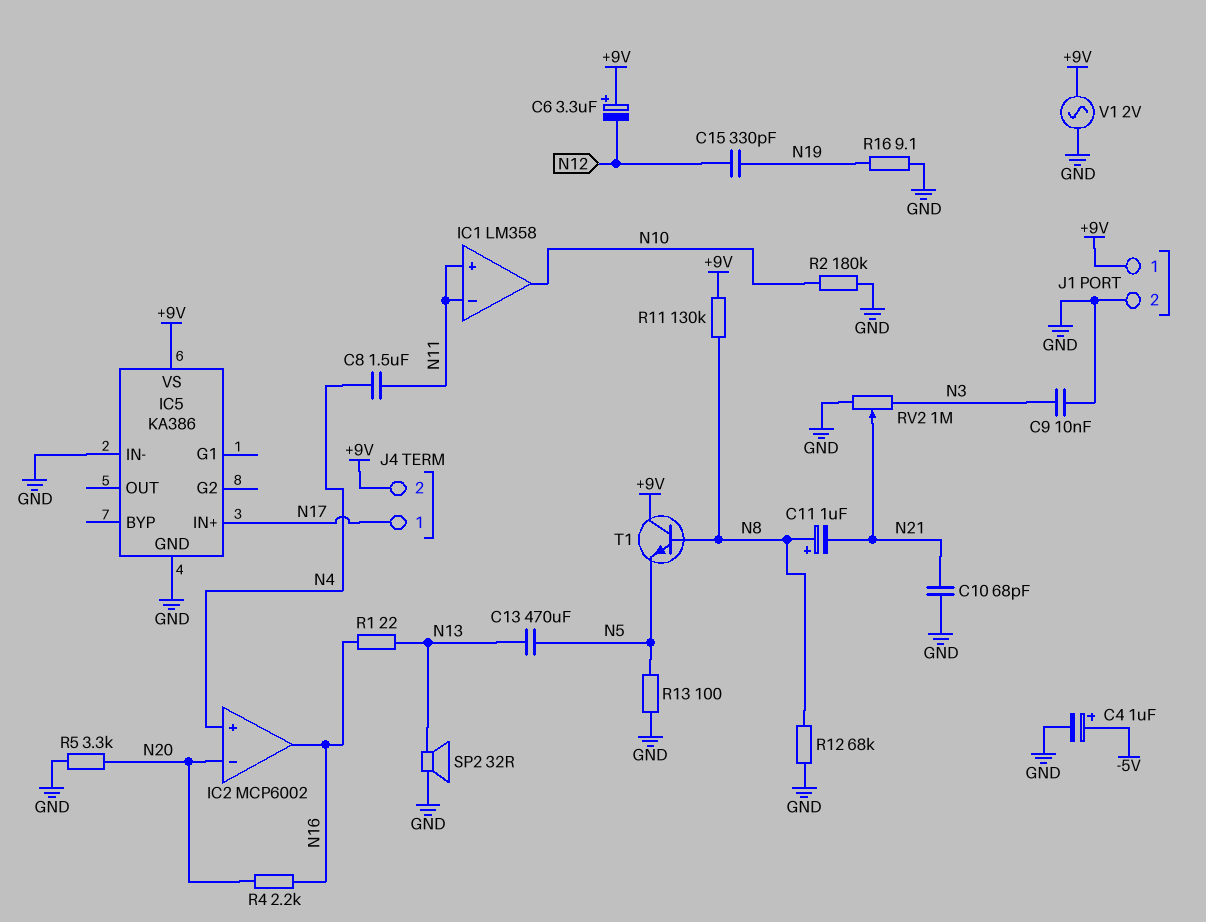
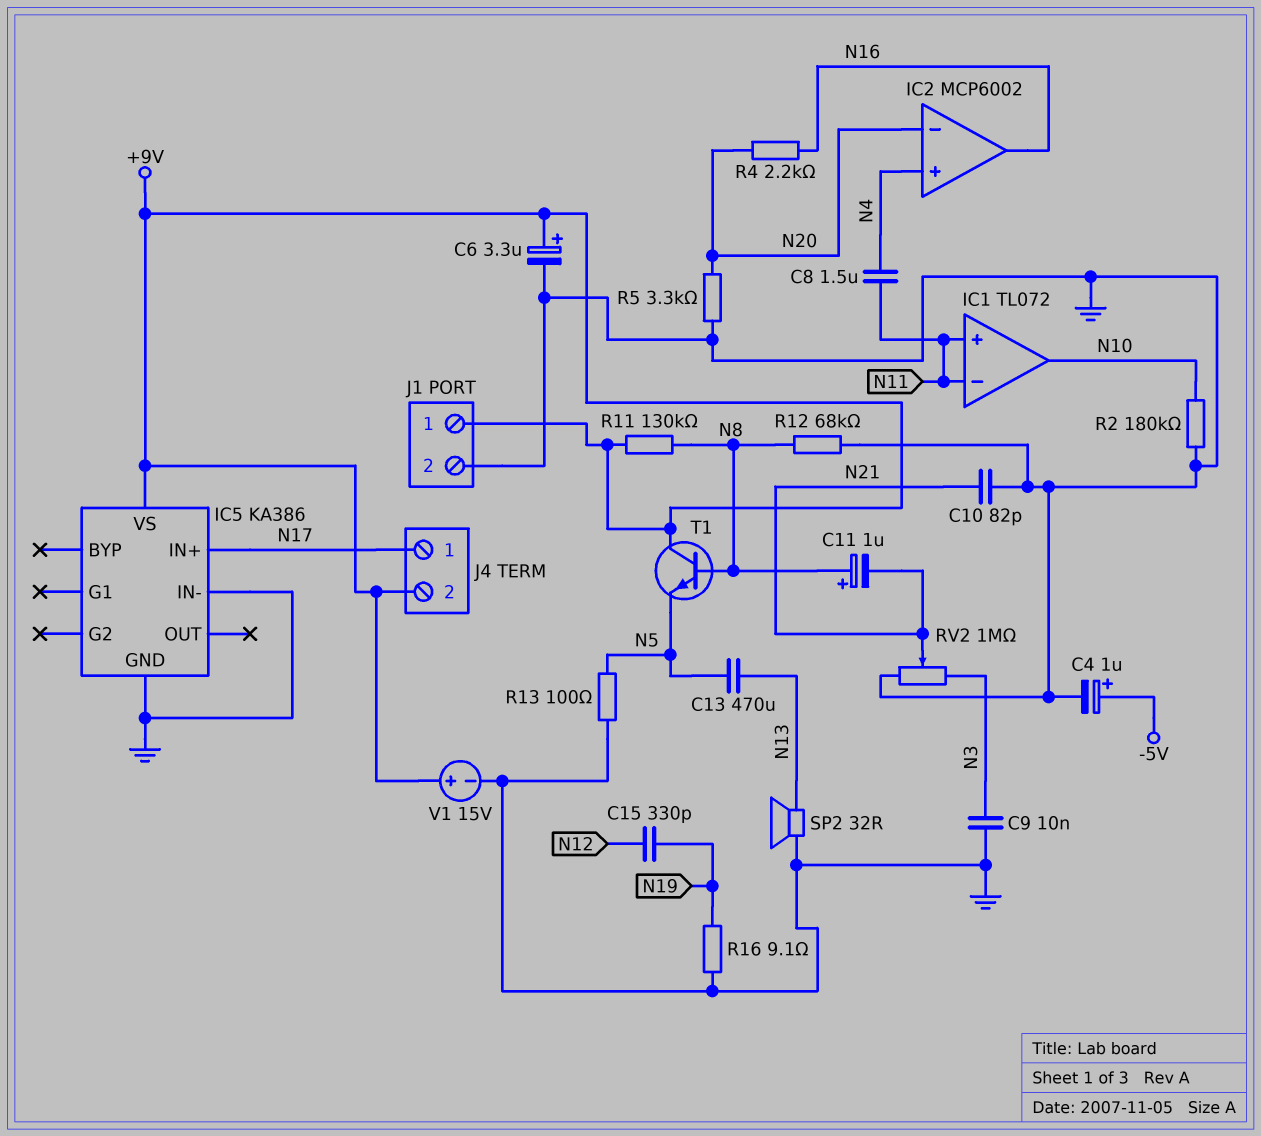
C6: 3.3uF (plus +9V, minus N12) -> 3.3uF (plus +9V, minus GND)
C10: 68pF (GND, N21) -> 82pF (GND, N21)
IC1: LM358 -> TL072
R1: 22 (N13, N16) -> none
V1: AC 2V (+9V, GND) -> 15V (plus +9V, minus GND)

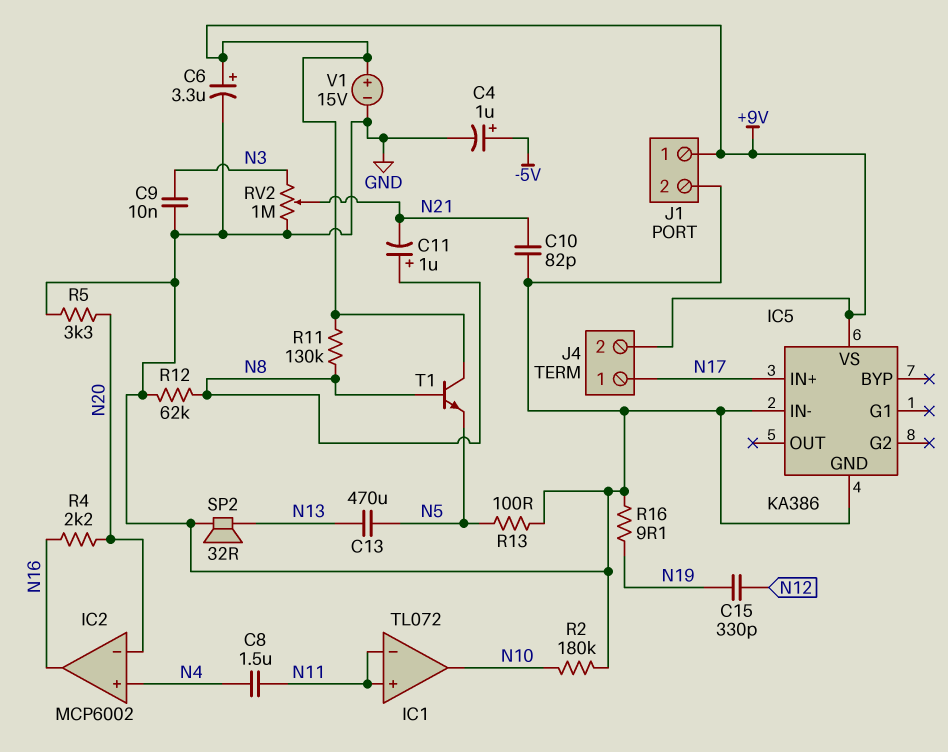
R12: 68k (GND, N8) -> 62k (GND, N8)

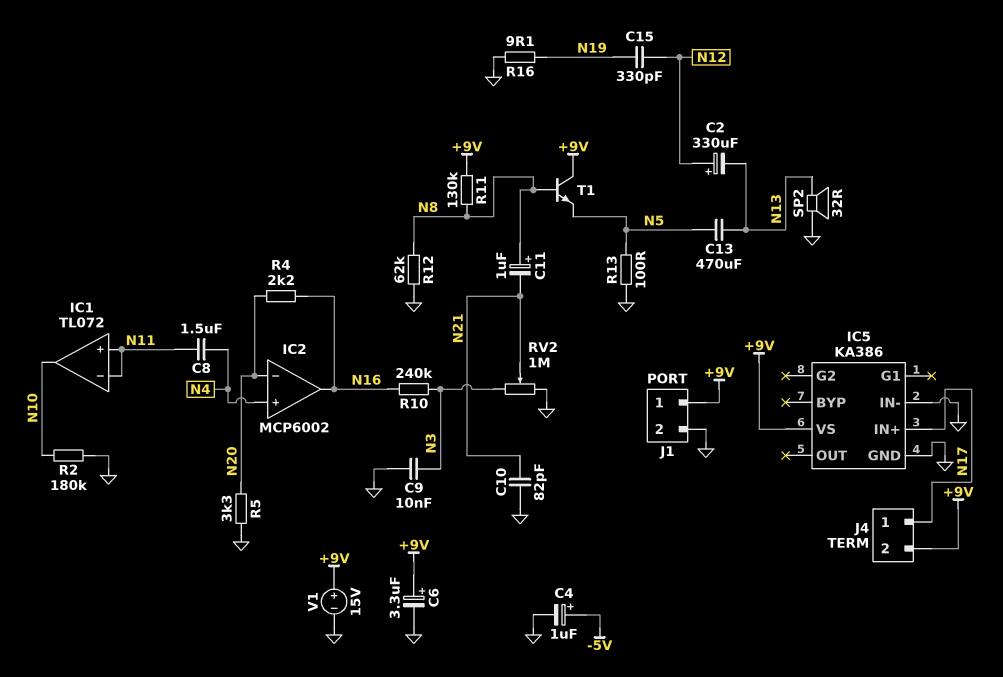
C2: none -> 330uF (plus N12, minus N13)
R10: none -> 240k (N3, N16)

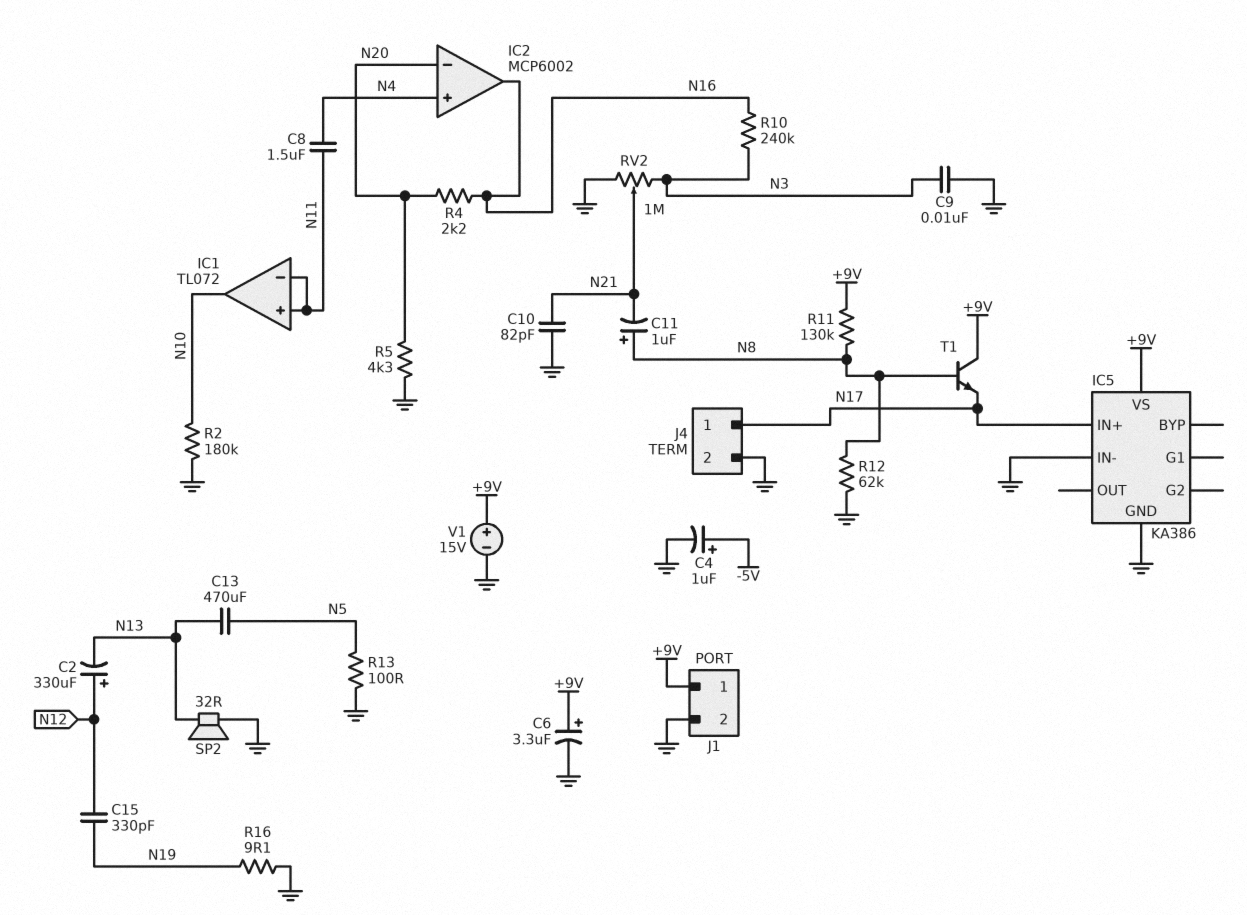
J4 pin 2: +9V -> GND
R5: 3.3k (GND, N20) -> 4.3k (GND, N20)
T1: NPN (B N8, C +9V, E N5) -> NPN (B N8, C +9V, E N17)

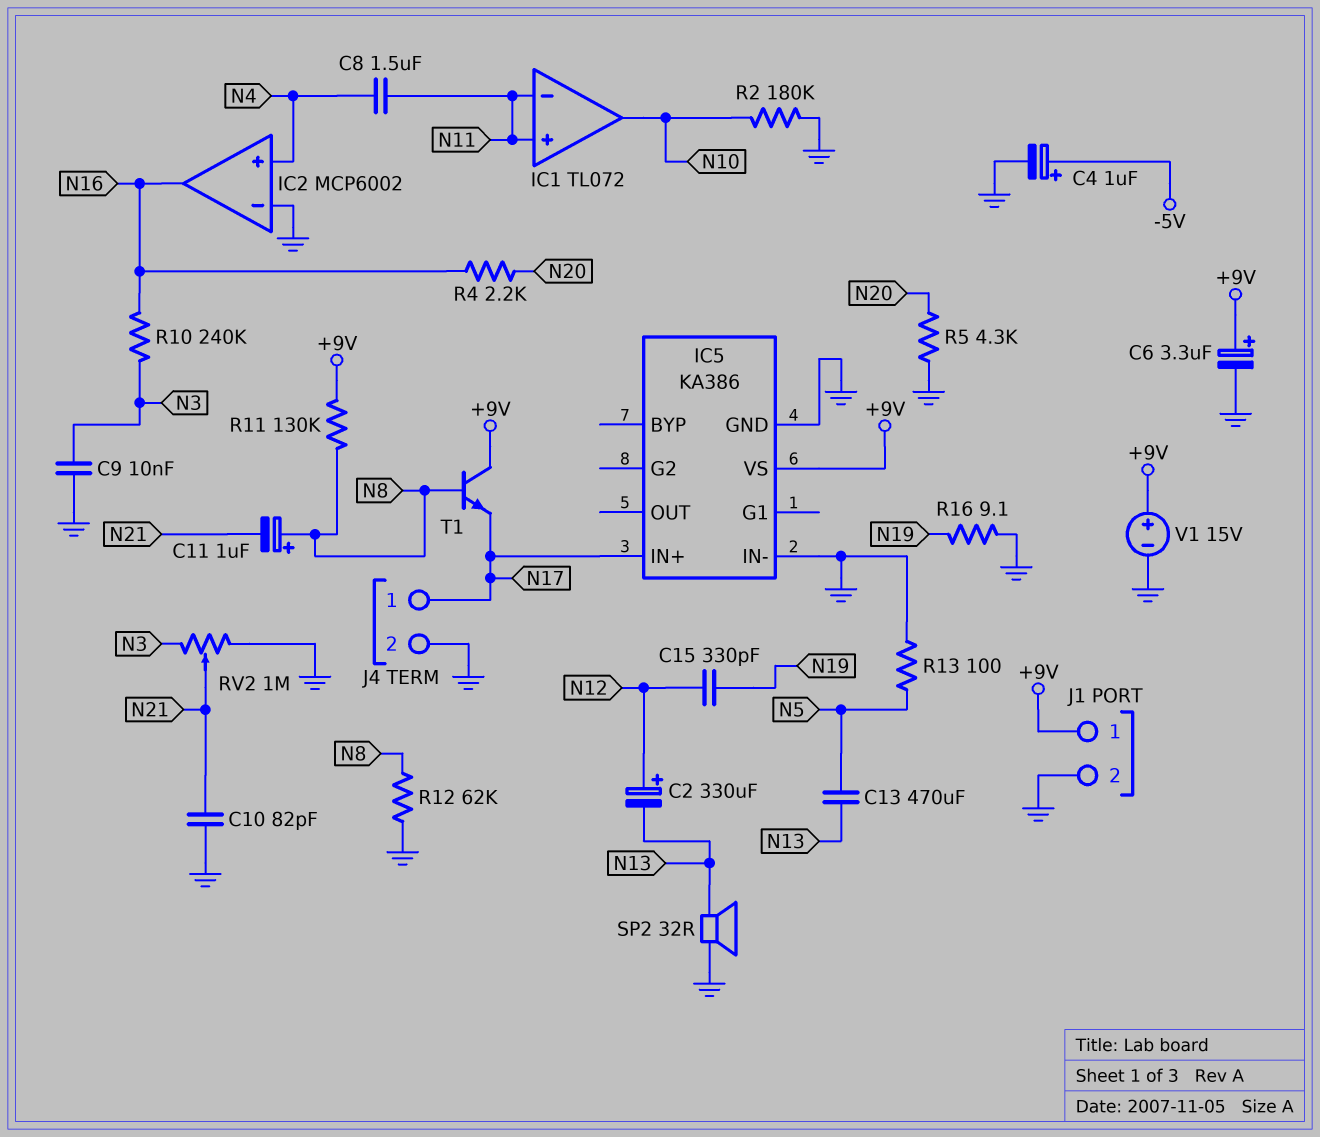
IC2 pin in-: N20 -> GND

